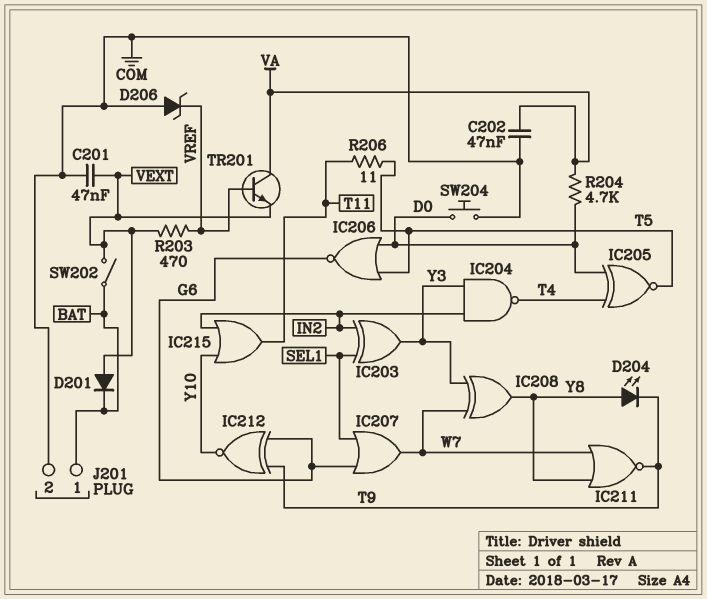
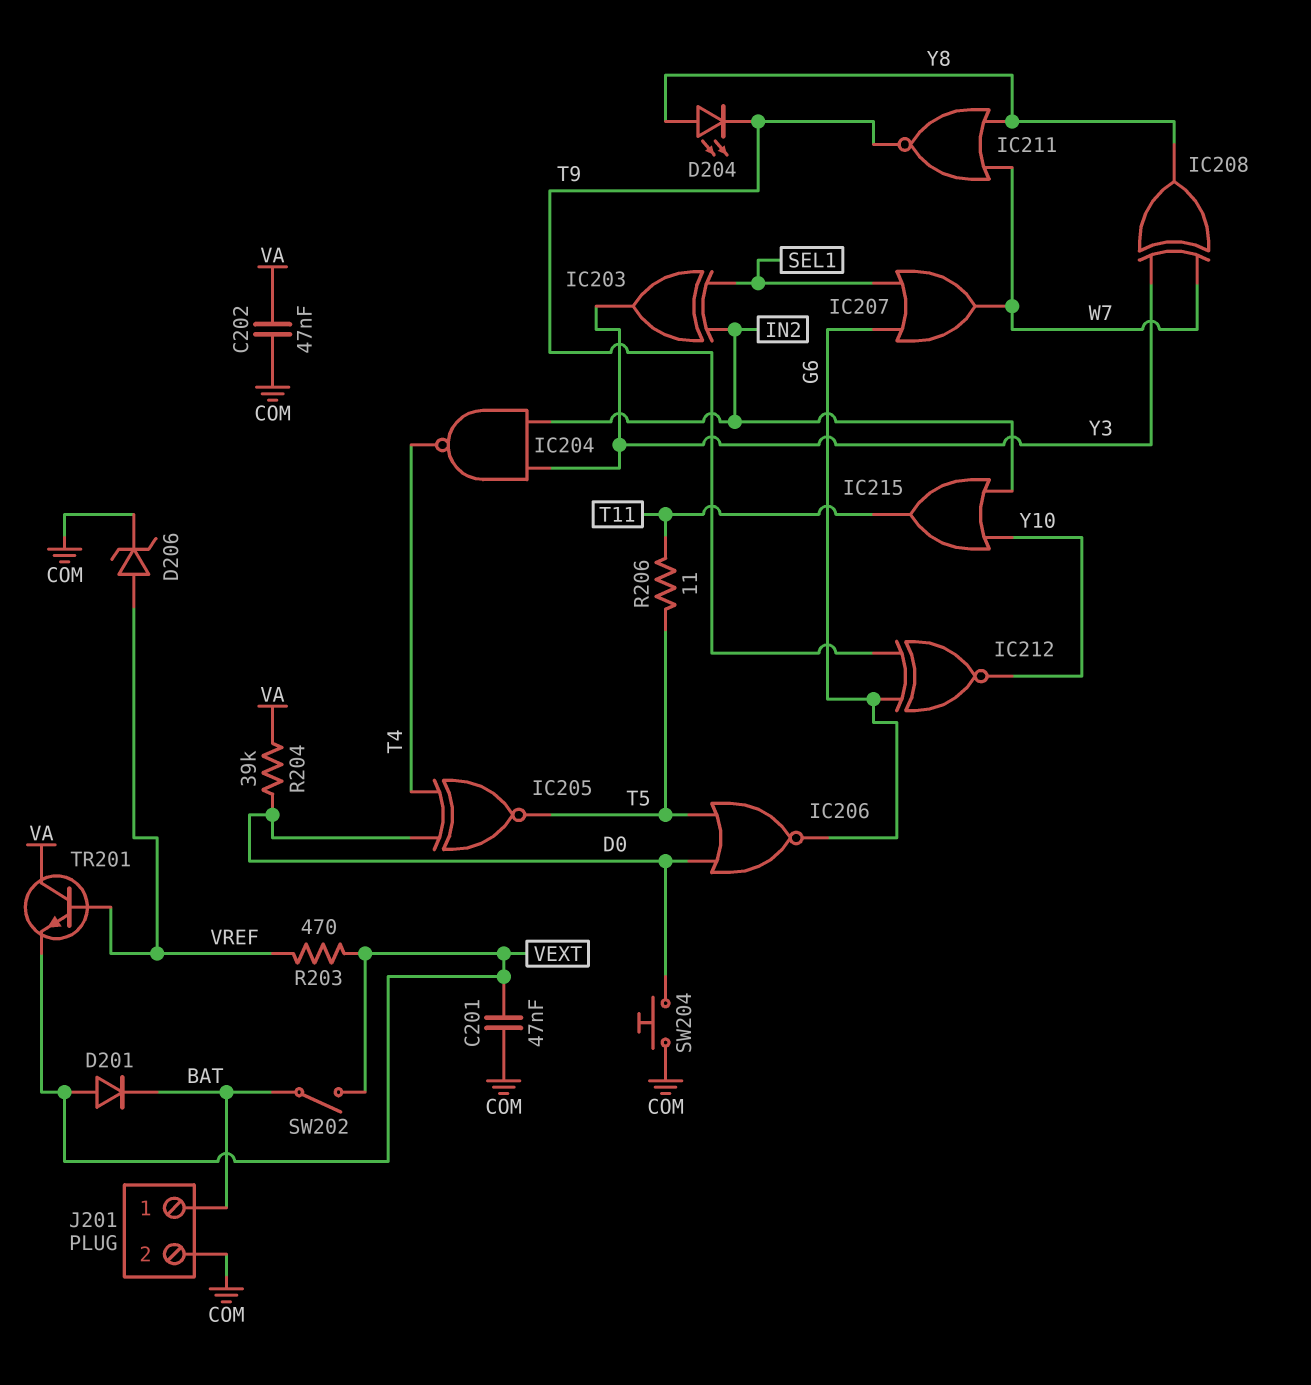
D206: zener (A COM, K VREF) -> zener (A VREF, K COM)
R204: 4.7k (D0, VA) -> 39k (D0, VA)

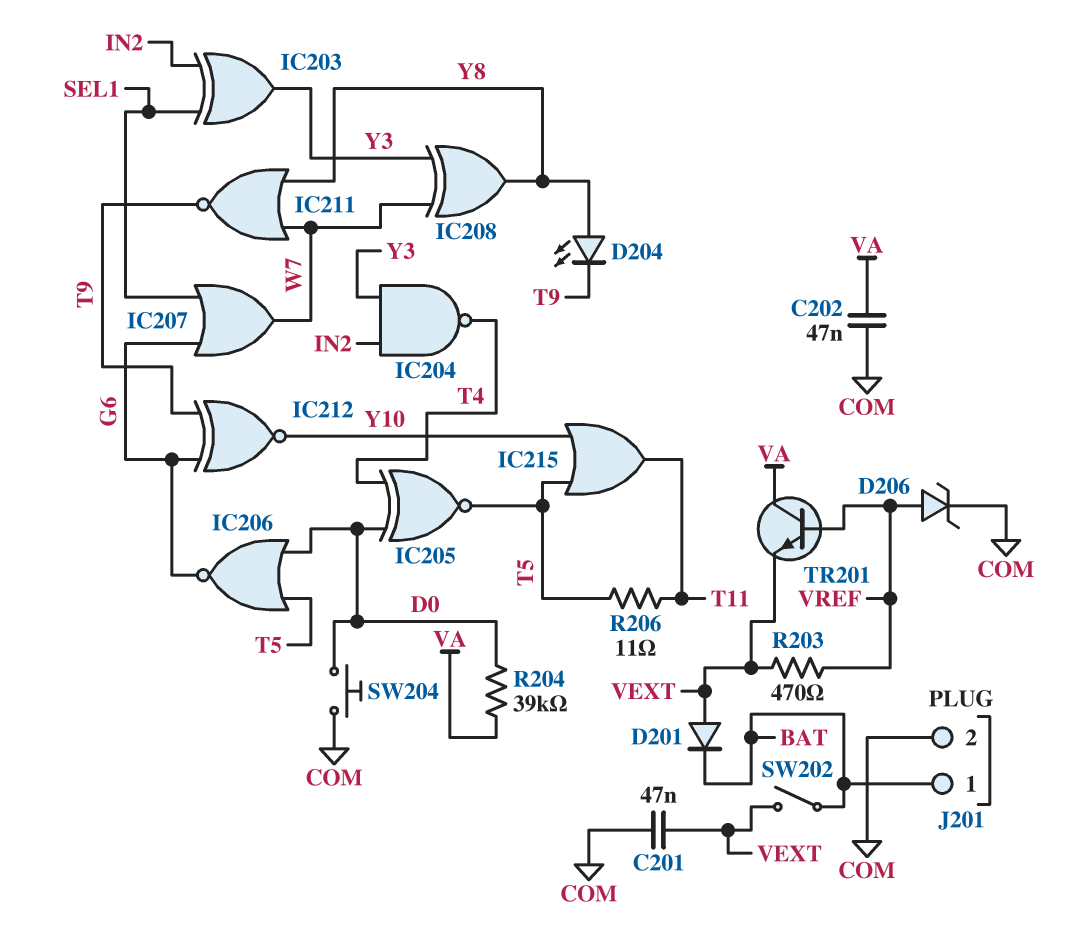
IC215: OR (in IN2, in Y10, out T11) -> OR (in T5, in Y10, out T11)

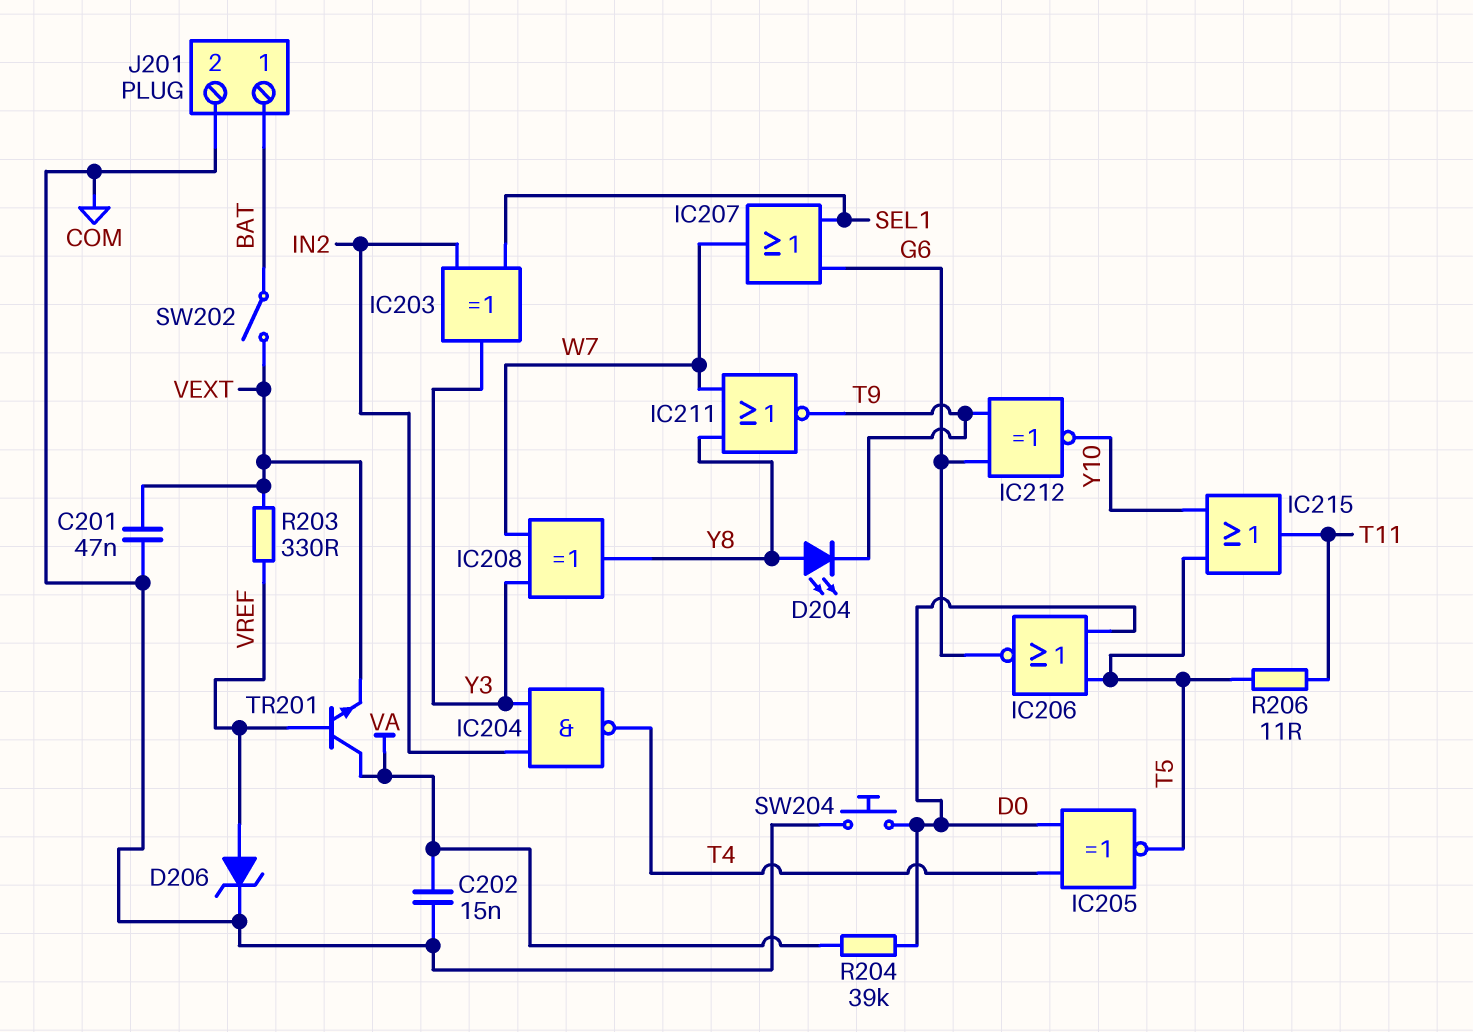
C202: 47nF (COM, VA) -> 15nF (COM, VA)
D201: diode (A VEXT, K BAT) -> none
R203: 470 (VEXT, VREF) -> 330 (VEXT, VREF)

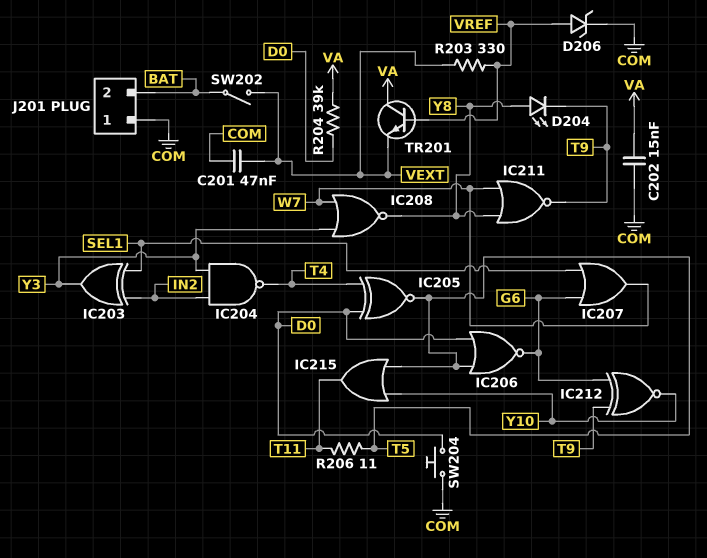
IC208: XOR (in W7, in Y3, out Y8) -> NOR (in W7, in Y3, out Y8)
J201 pin 1: BAT -> COM
J201 pin 2: COM -> BAT

